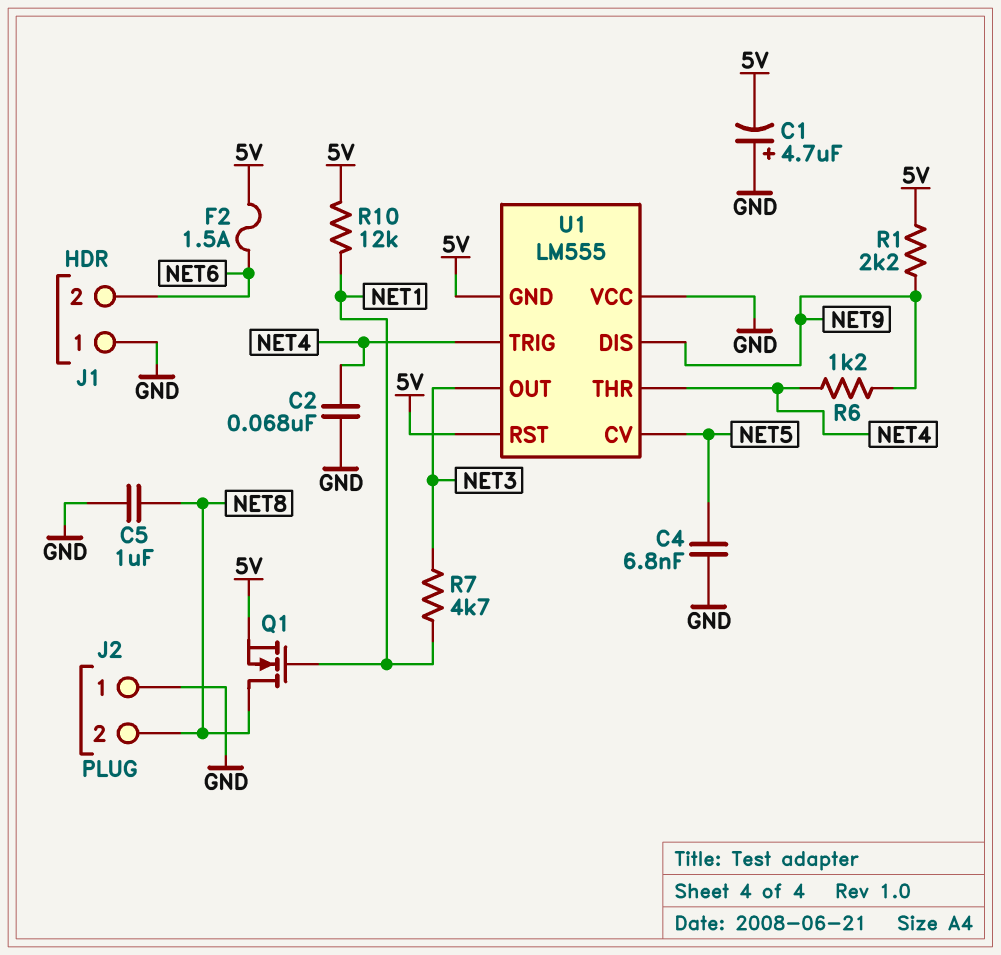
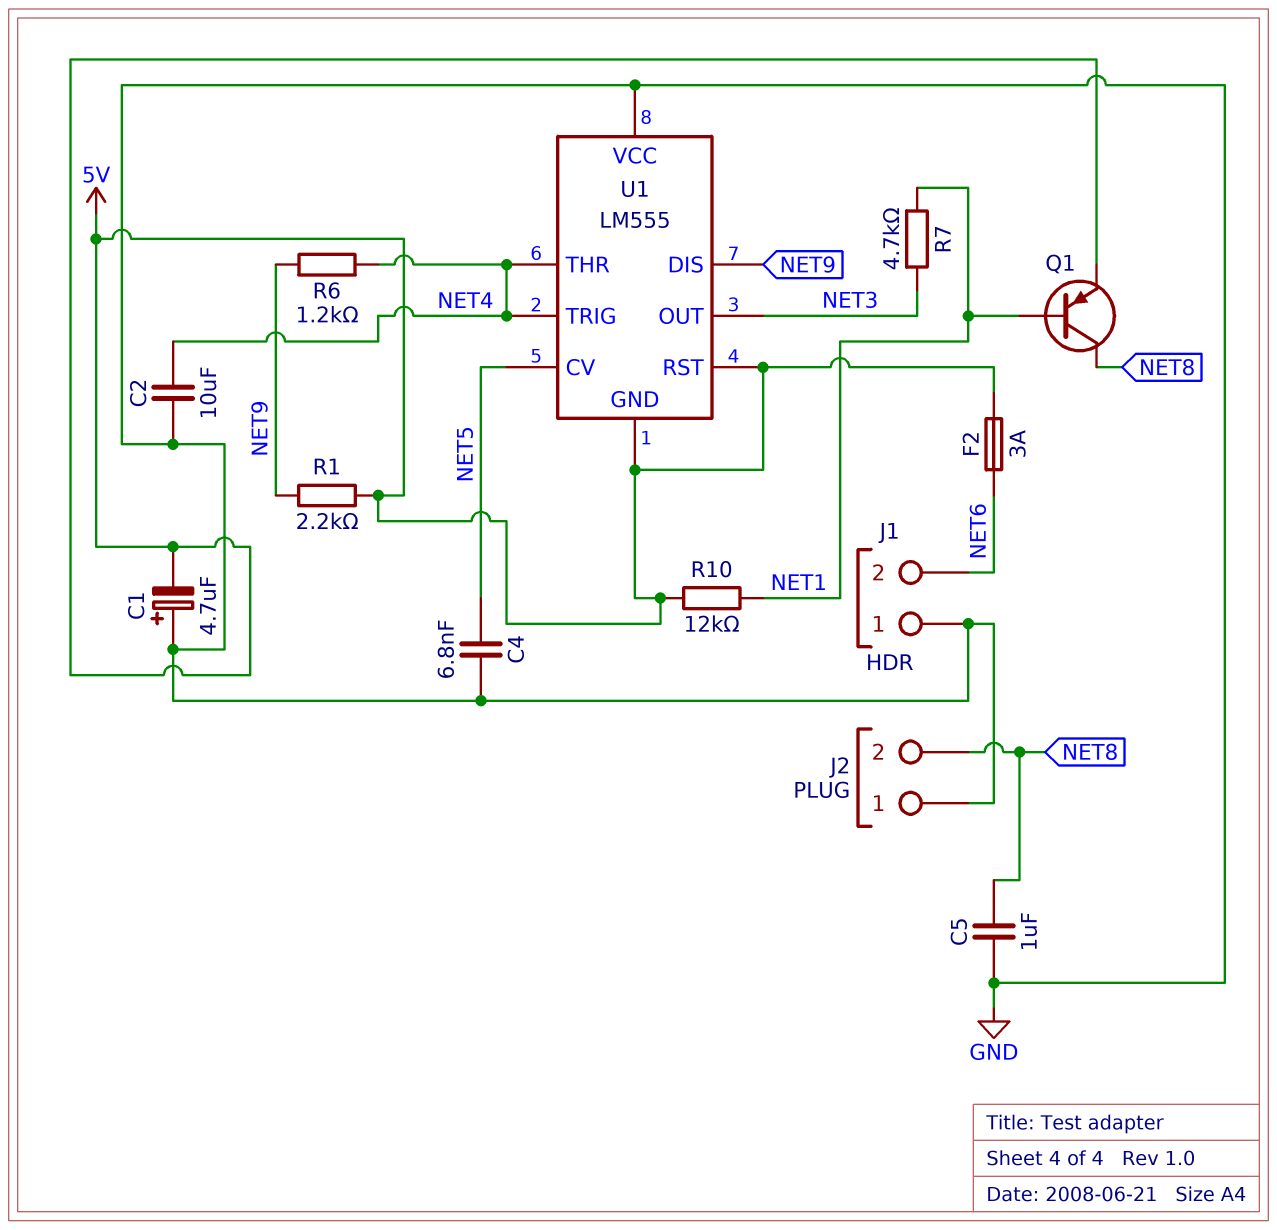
C2: 68nF (GND, NET4) -> 10uF (GND, NET4)
F2: 1.5A (5V, NET6) -> 3A (5V, NET6)
Q1: NMOS (G NET1, D NET8, S 5V) -> PNP (B NET1, C NET8, E 5V)

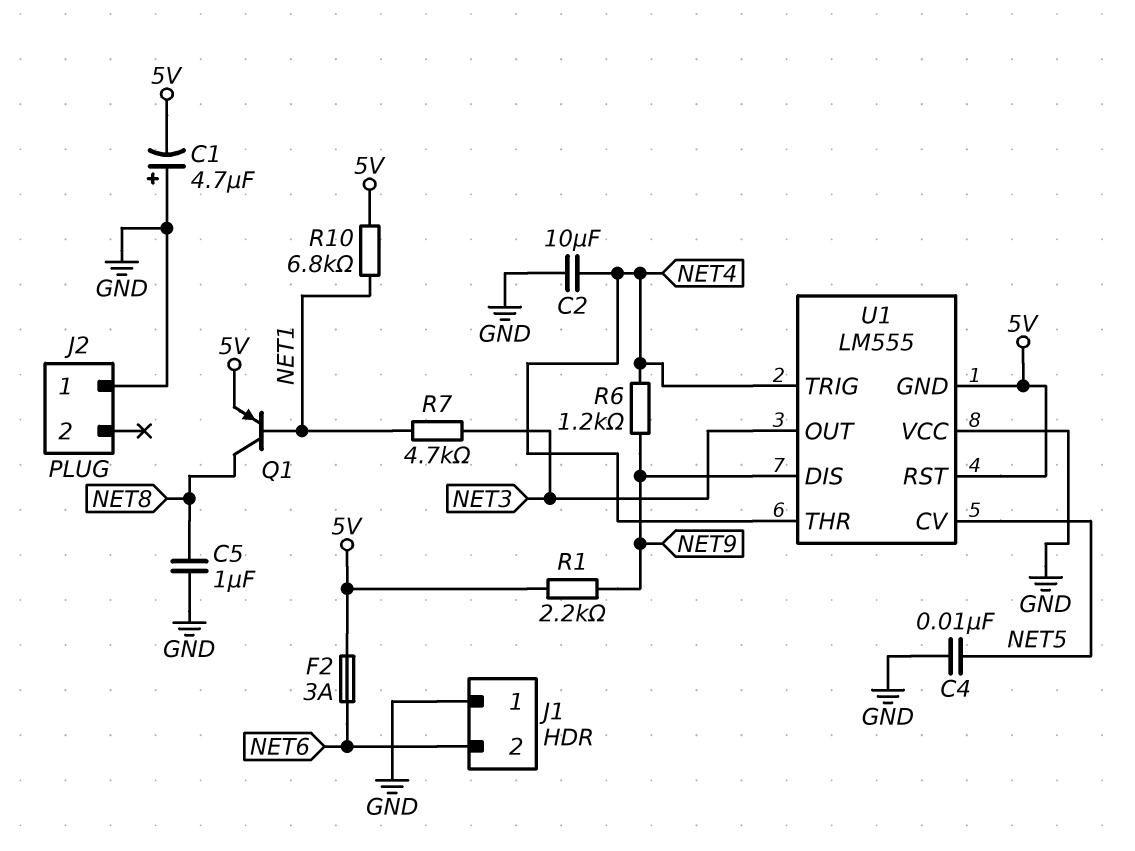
C4: 6.8nF (GND, NET5) -> 10nF (GND, NET5)
J2 pin 2: NET8 -> none
R10: 12k (5V, NET1) -> 6.8k (5V, NET1)

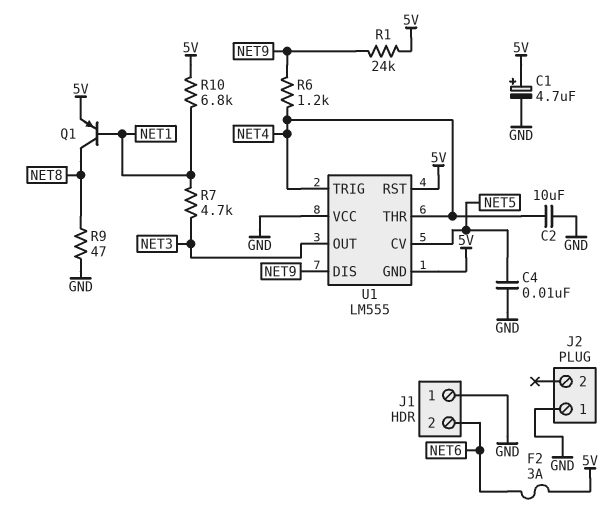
C1: 4.7uF (plus GND, minus 5V) -> 4.7uF (plus 5V, minus GND)
C5: 1uF (GND, NET8) -> none
R1: 2.2k (5V, NET9) -> 24k (5V, NET9)
R9: none -> 47 (GND, NET8)

